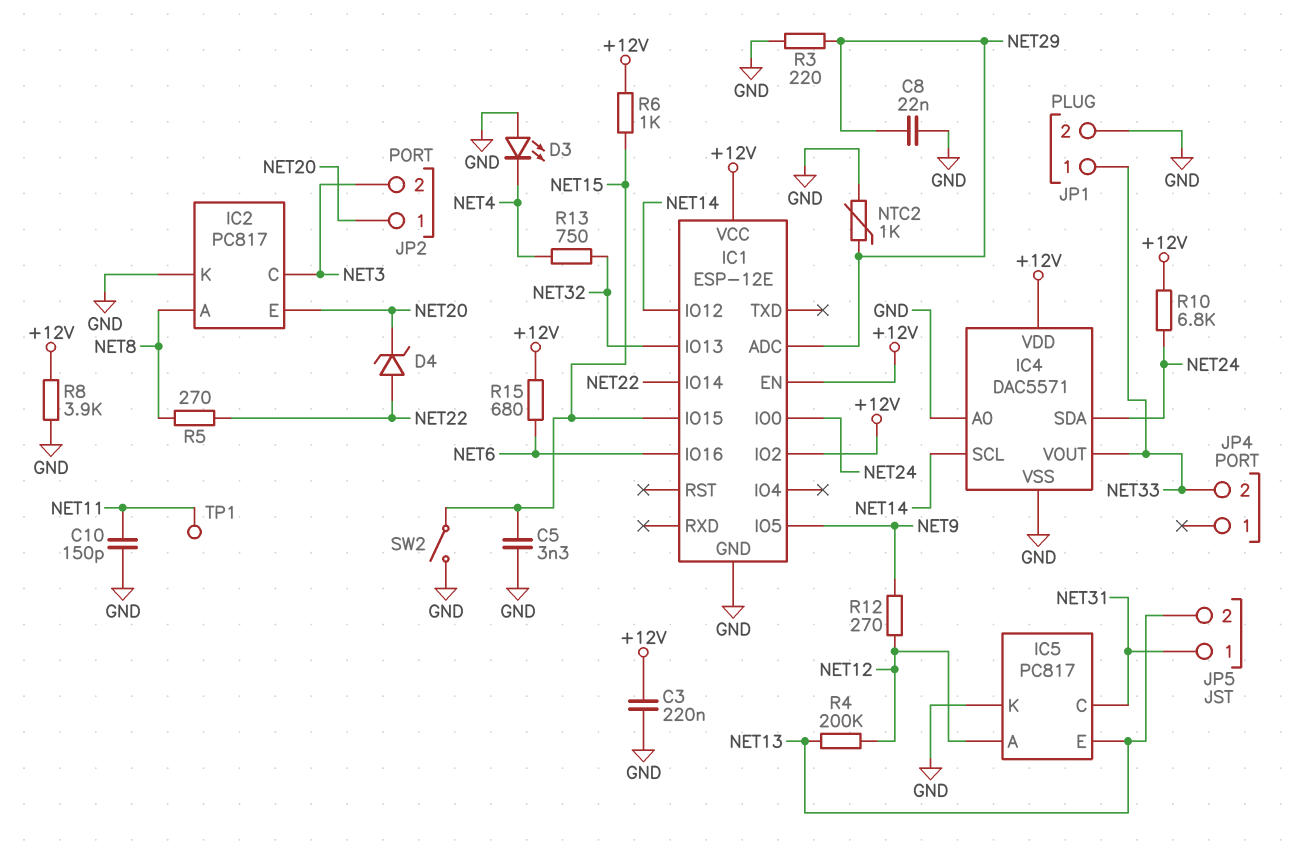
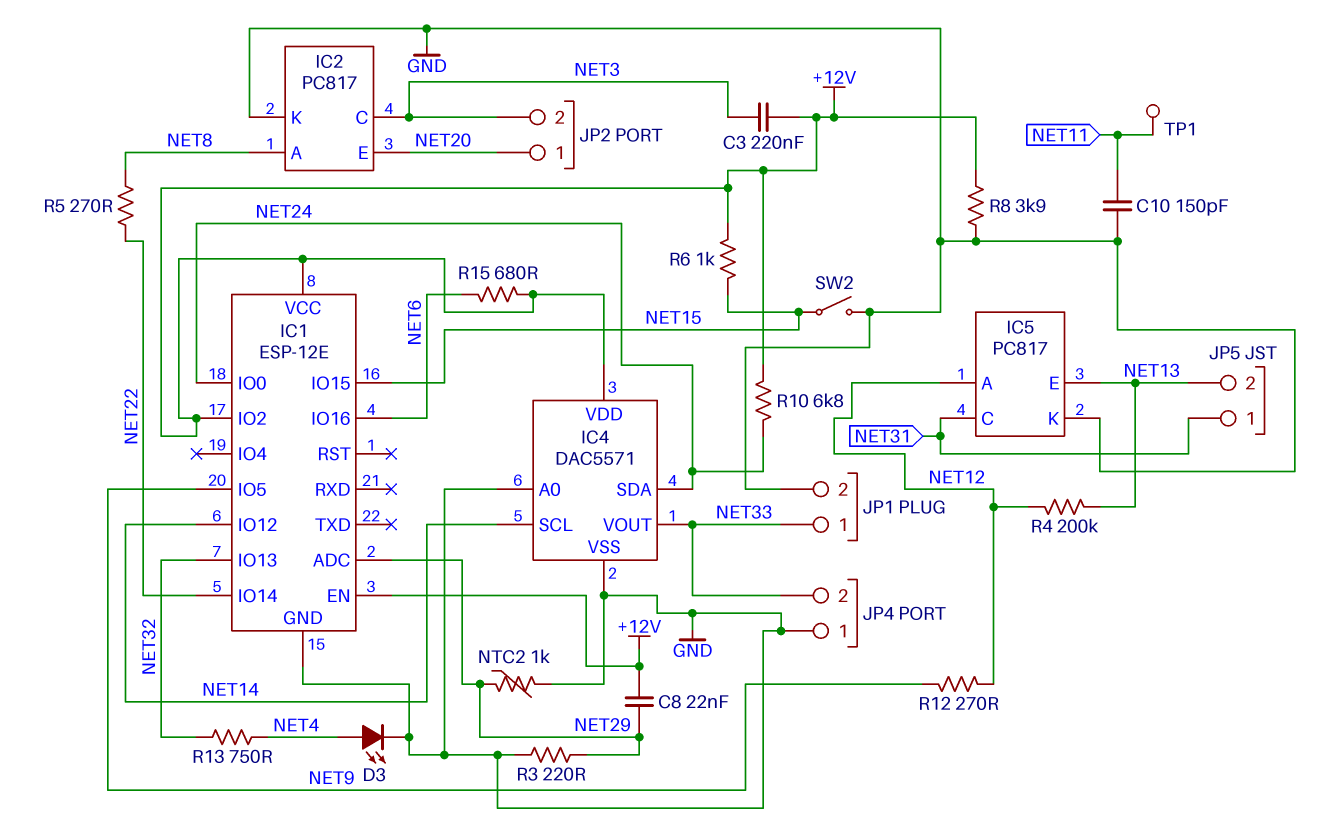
C3: 220nF (+12V, GND) -> 220nF (+12V, NET3)
C5: 3.3nF (GND, NET15) -> none
C8: 22nF (GND, NET29) -> 22nF (+12V, NET29)
D3: LED (A GND, K NET4) -> LED (A NET4, K GND)
D4: zener (A NET22, K NET20) -> none
JP4 pin 1: none -> GND

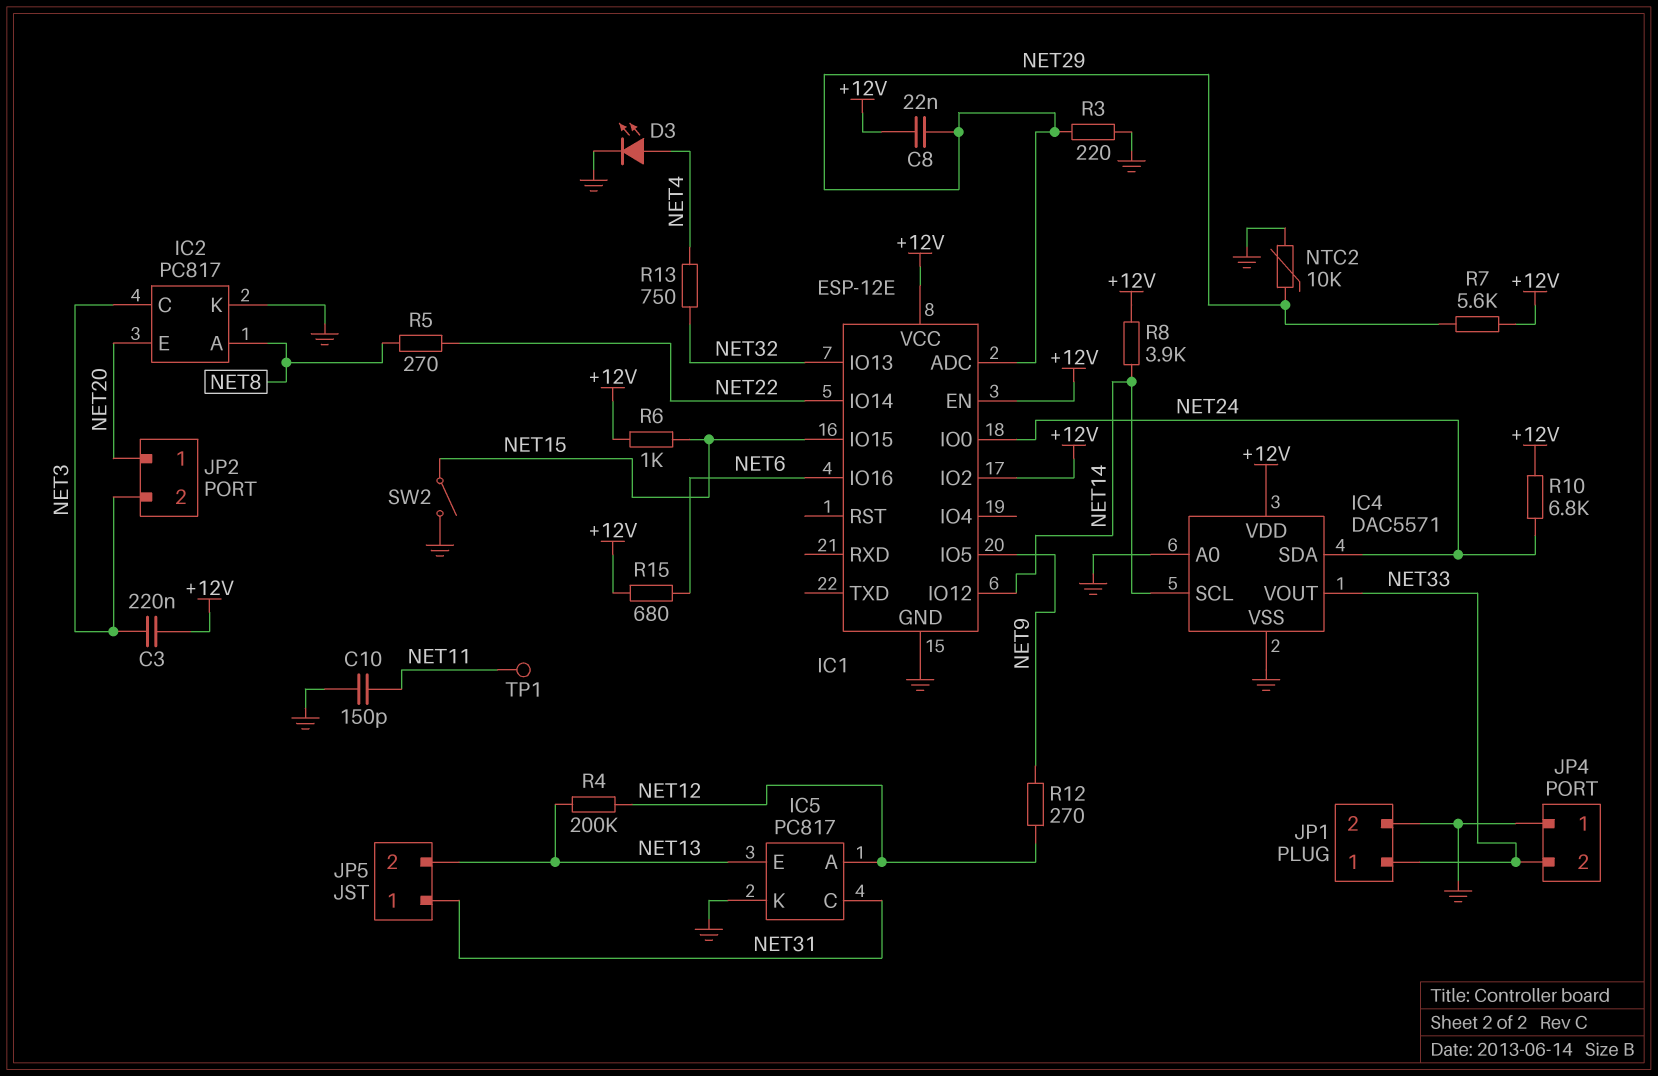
NTC2: 1k (GND, NET29) -> 10k (GND, NET29)
R7: none -> 5.6k (+12V, NET29)
R8: 3.9k (+12V, GND) -> 3.9k (+12V, NET14)

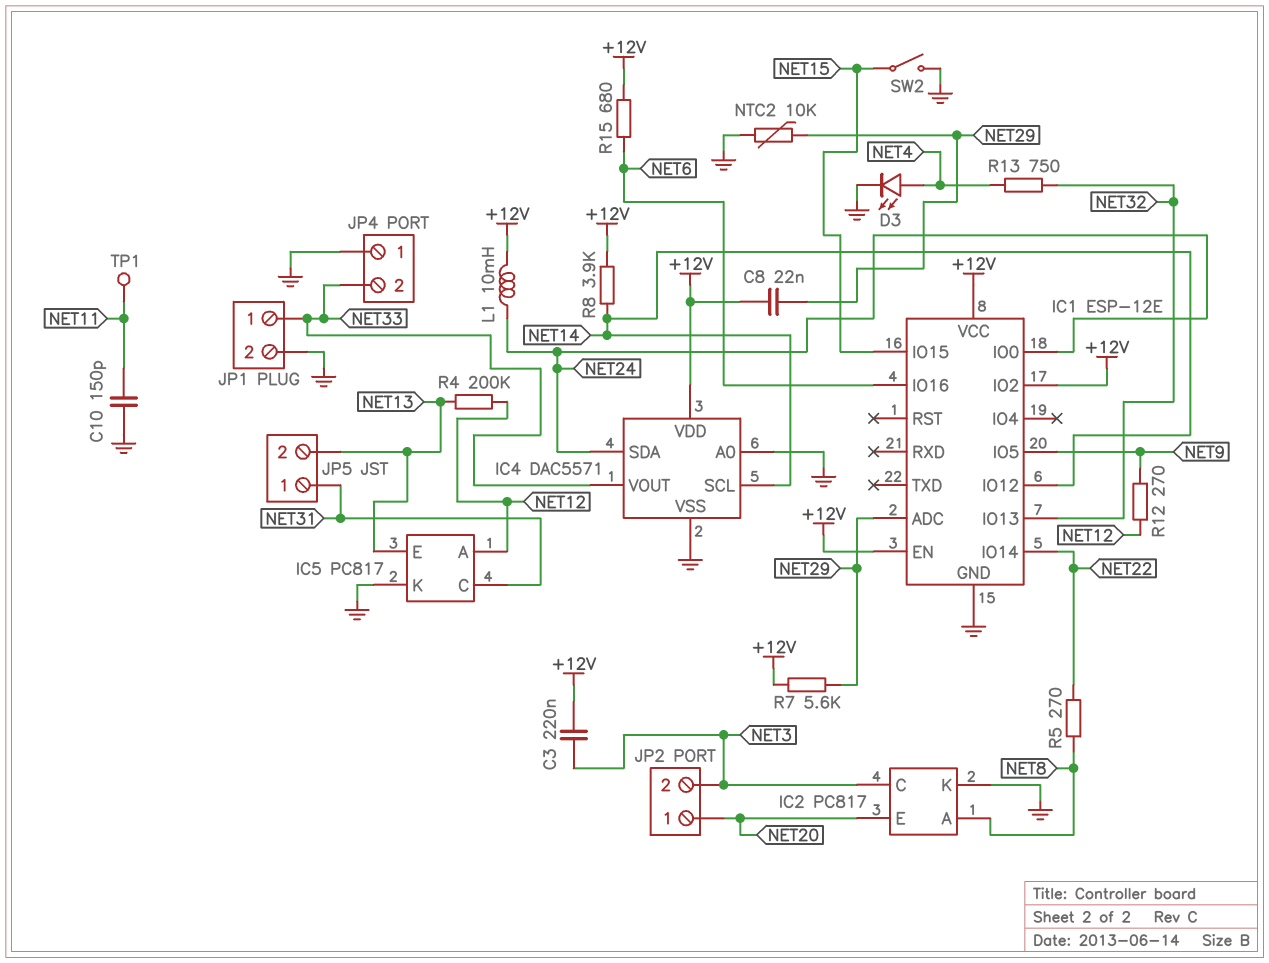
L1: none -> 10mH (+12V, NET24)
R3: 220 (GND, NET29) -> none
R6: 1k (+12V, NET15) -> none
R10: 6.8k (+12V, NET24) -> none

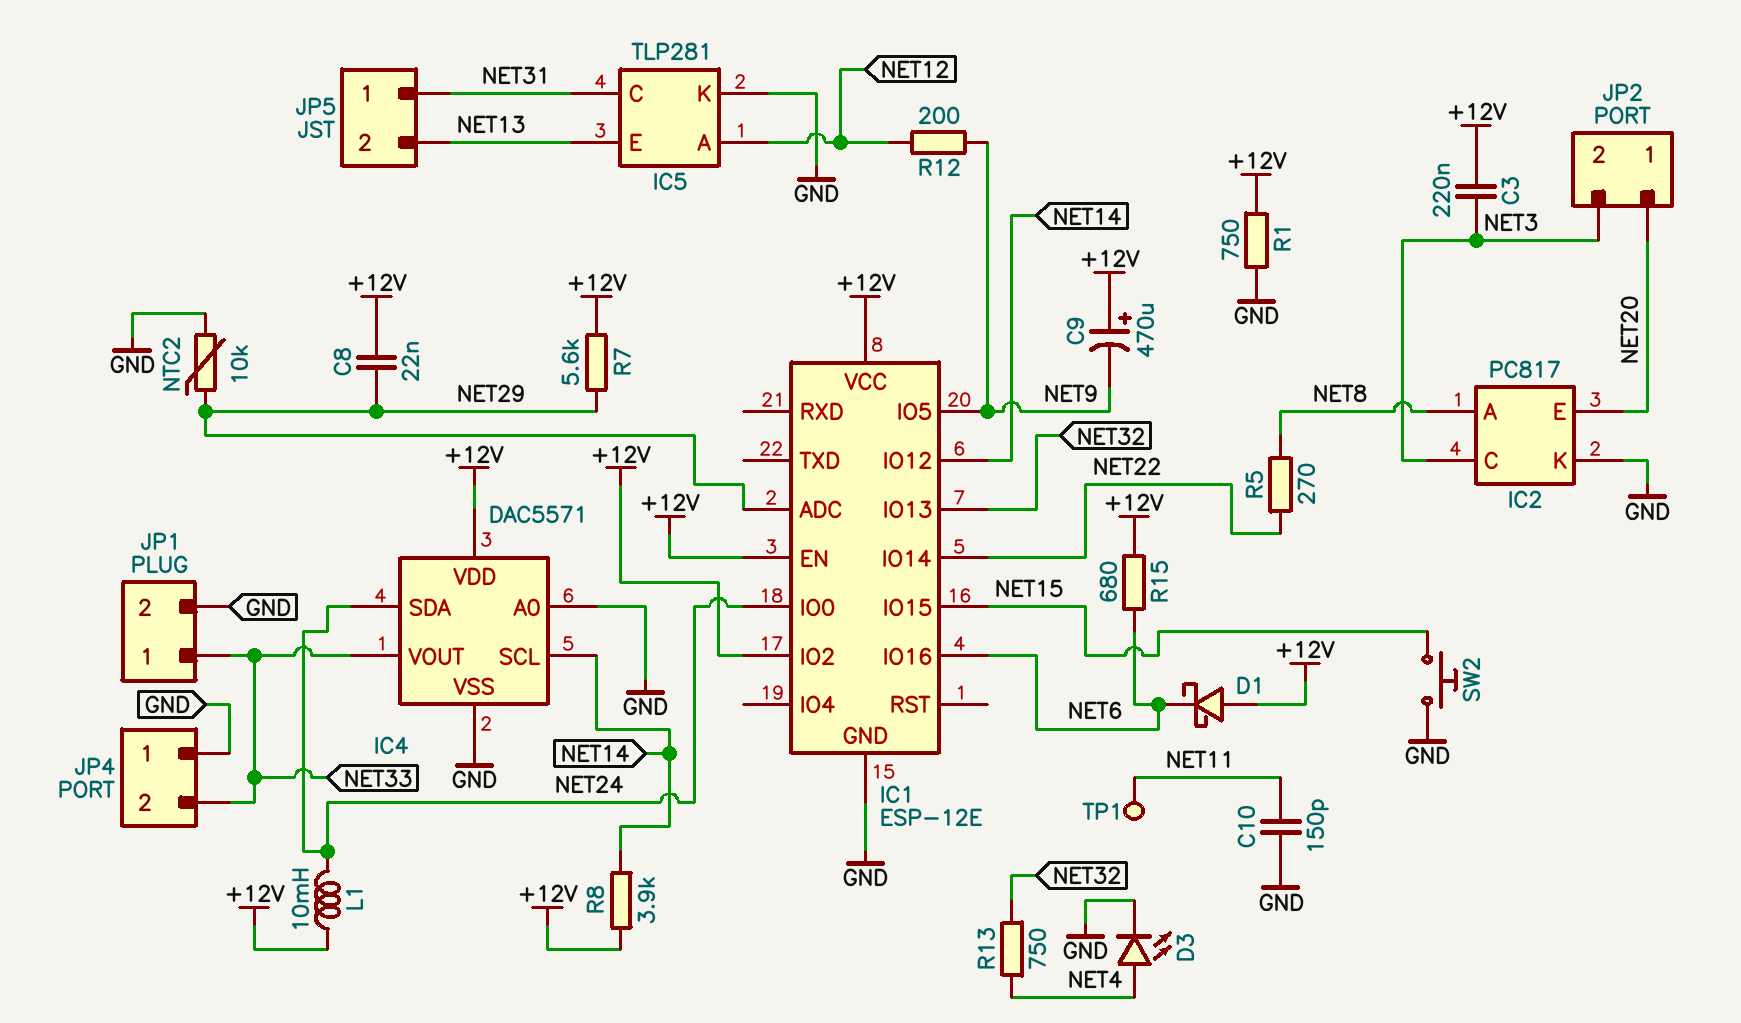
C9: none -> 470uF (plus +12V, minus NET9)
D1: none -> schottky (A +12V, K NET6)
IC5: PC817 -> TLP281
R1: none -> 750 (+12V, GND)
R4: 200k (NET12, NET13) -> none
R12: 270 (NET9, NET12) -> 200 (NET9, NET12)
SW2: switch (GND, NET15) -> button (GND, NET15)

